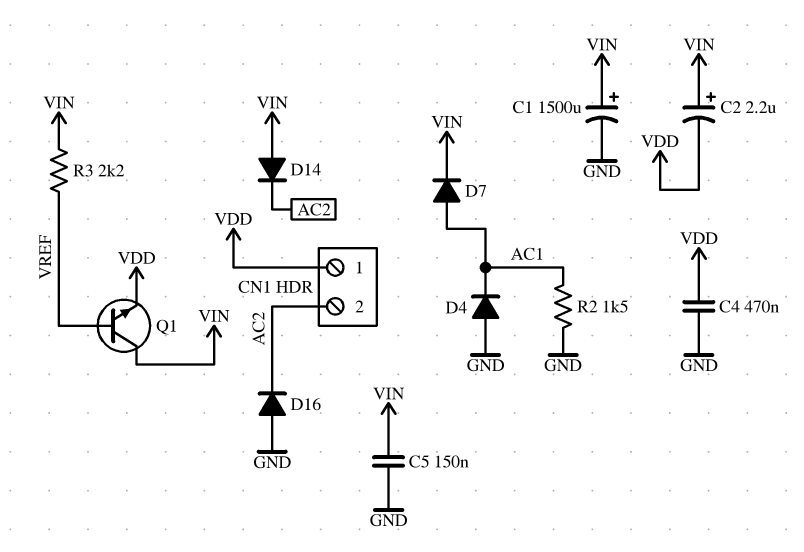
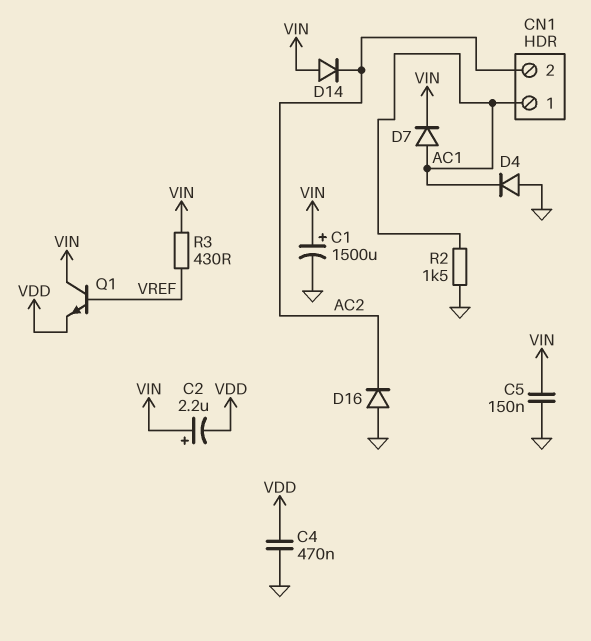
CN1 pin 1: VDD -> AC1
R3: 2.2k (VIN, VREF) -> 430 (VIN, VREF)

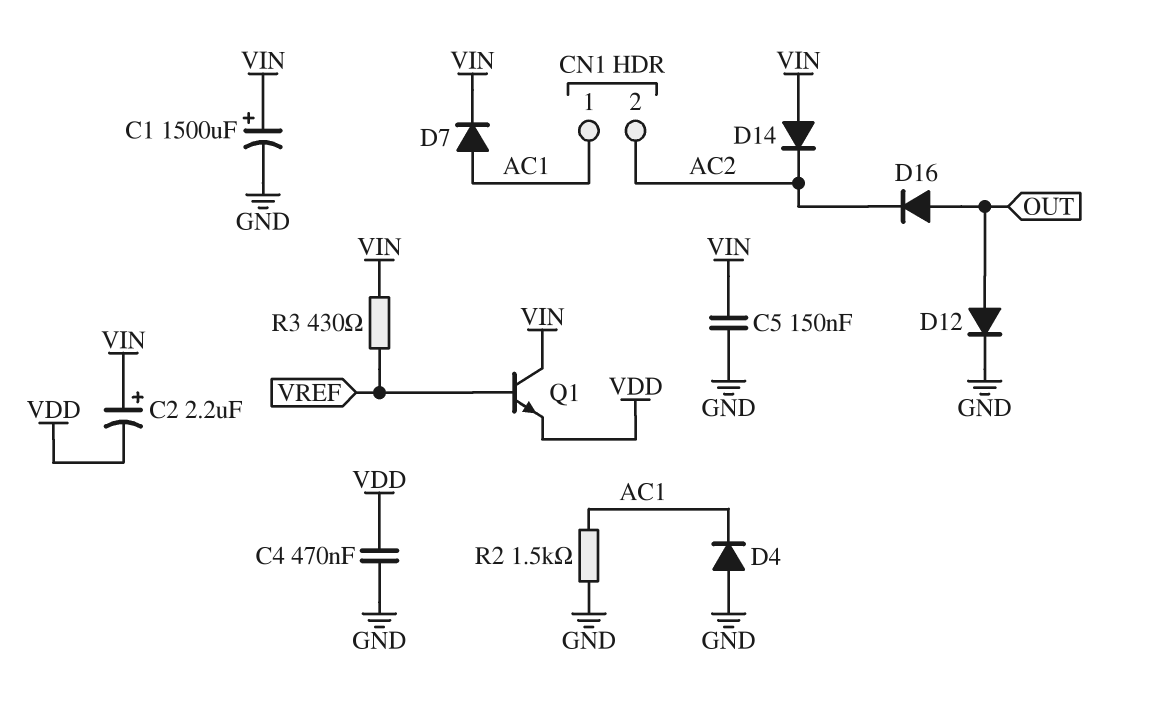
D12: none -> diode (A OUT, K GND)
D16: diode (A GND, K AC2) -> diode (A OUT, K AC2)

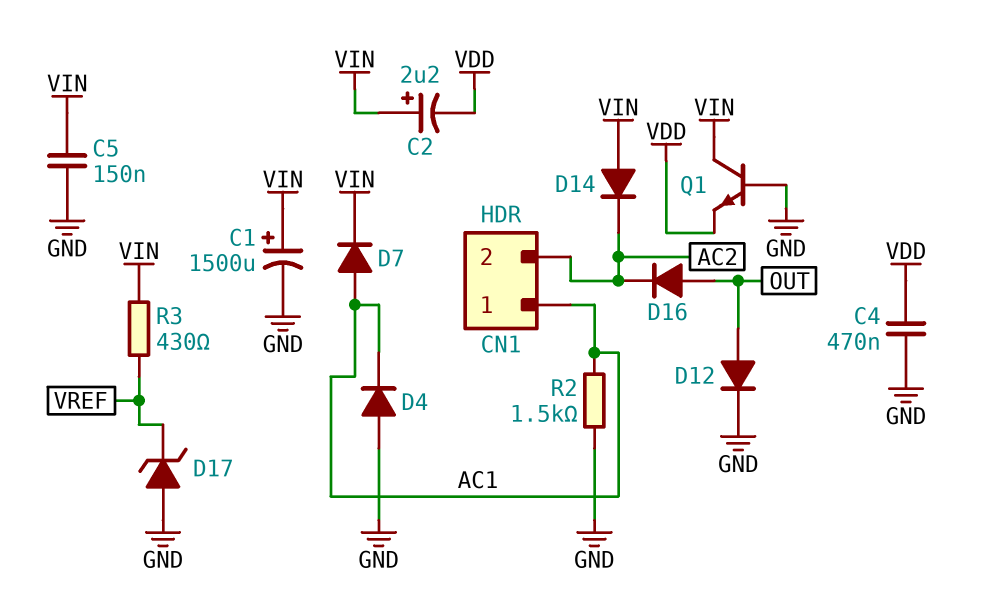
D17: none -> zener (A GND, K VREF)
Q1: NPN (B VREF, C VIN, E VDD) -> NPN (B GND, C VIN, E VDD)

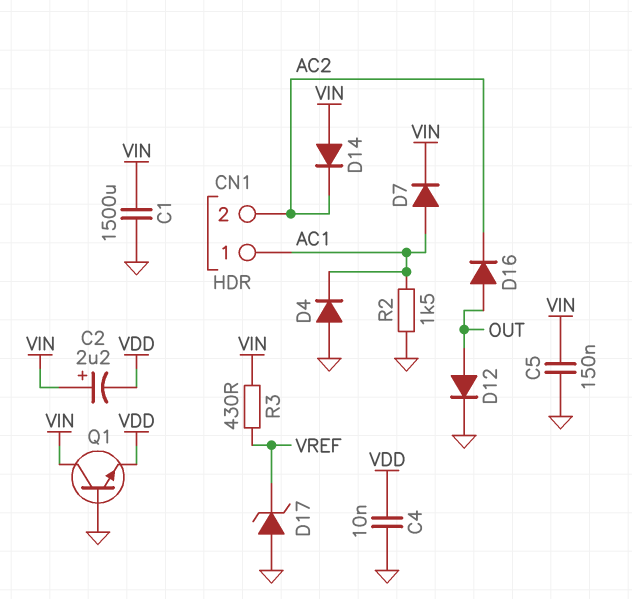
C1: 1500uF (plus VIN, minus GND) -> 1500uF (GND, VIN)
C4: 470nF (GND, VDD) -> 10nF (GND, VDD)

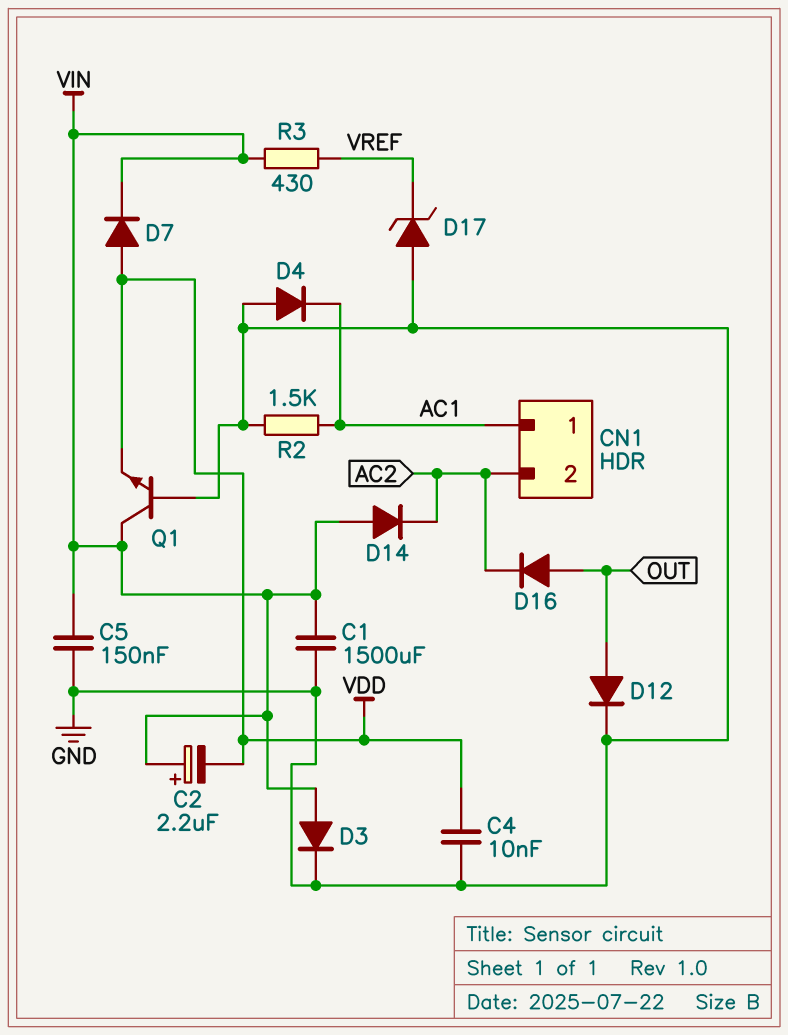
D3: none -> diode (A VIN, K GND)
D7: diode (A AC1, K VIN) -> diode (A VDD, K VIN)

